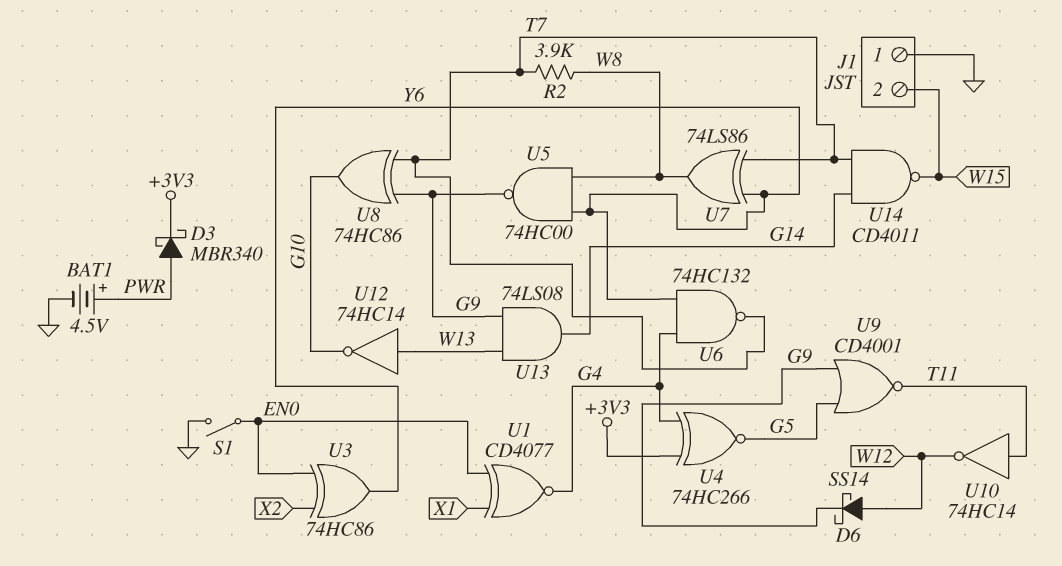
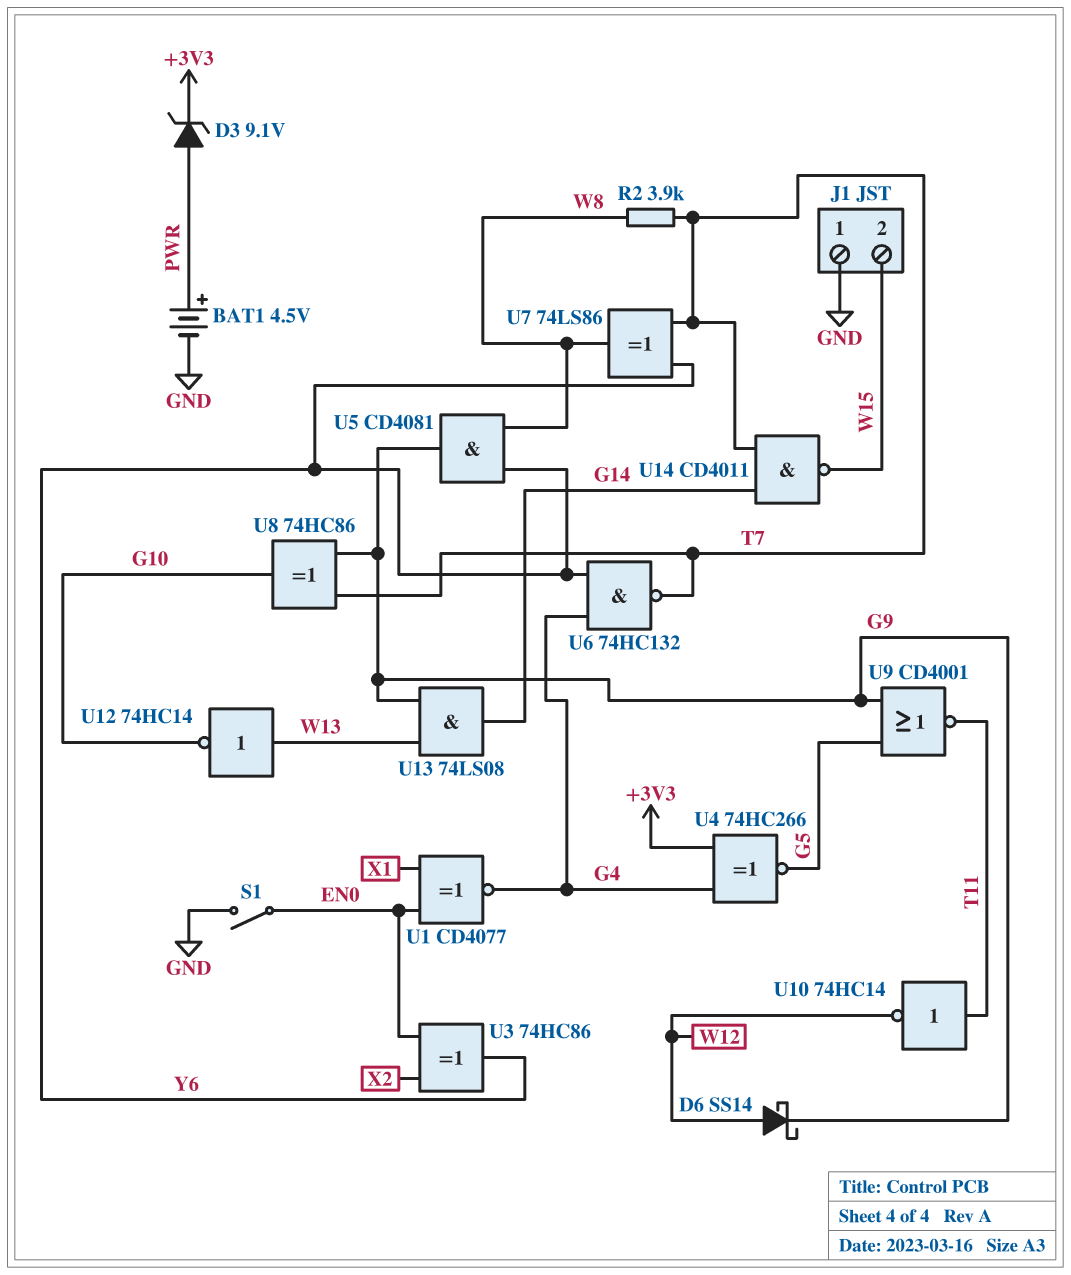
D3: schottky MBR340 (A PWR, K +3V3) -> zener 9.1V (A PWR, K +3V3)
U5: NAND 74HC00 (in W8, in Y6, out G9) -> AND CD4081 (in W8, in Y6, out G9)

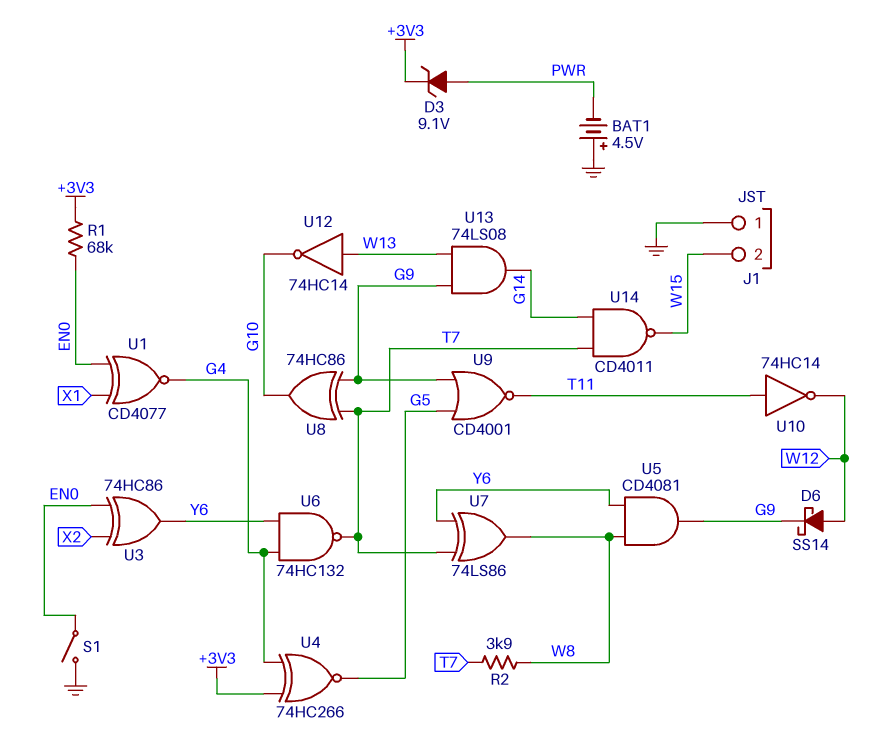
BAT1: 4.5V (plus PWR, minus GND) -> 4.5V (plus GND, minus PWR)
R1: none -> 68k (+3V3, EN0)

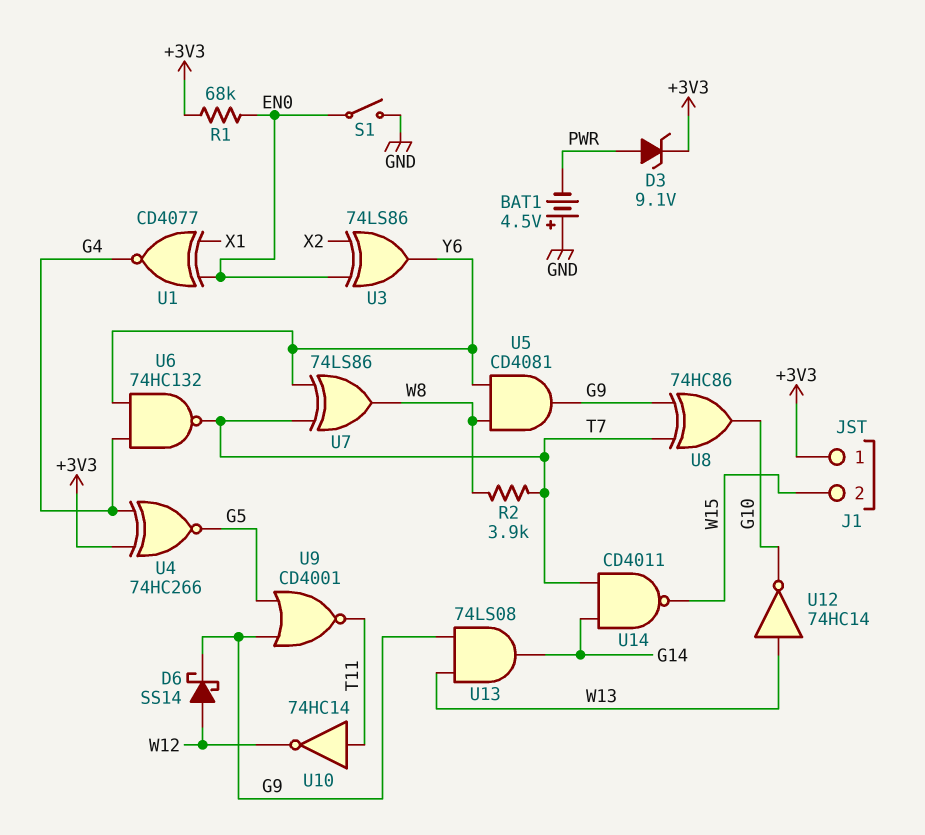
J1 pin 1: GND -> +3V3
U3: XOR 74HC86 (in EN0, in X2, out Y6) -> XOR 74LS86 (in EN0, in X2, out Y6)

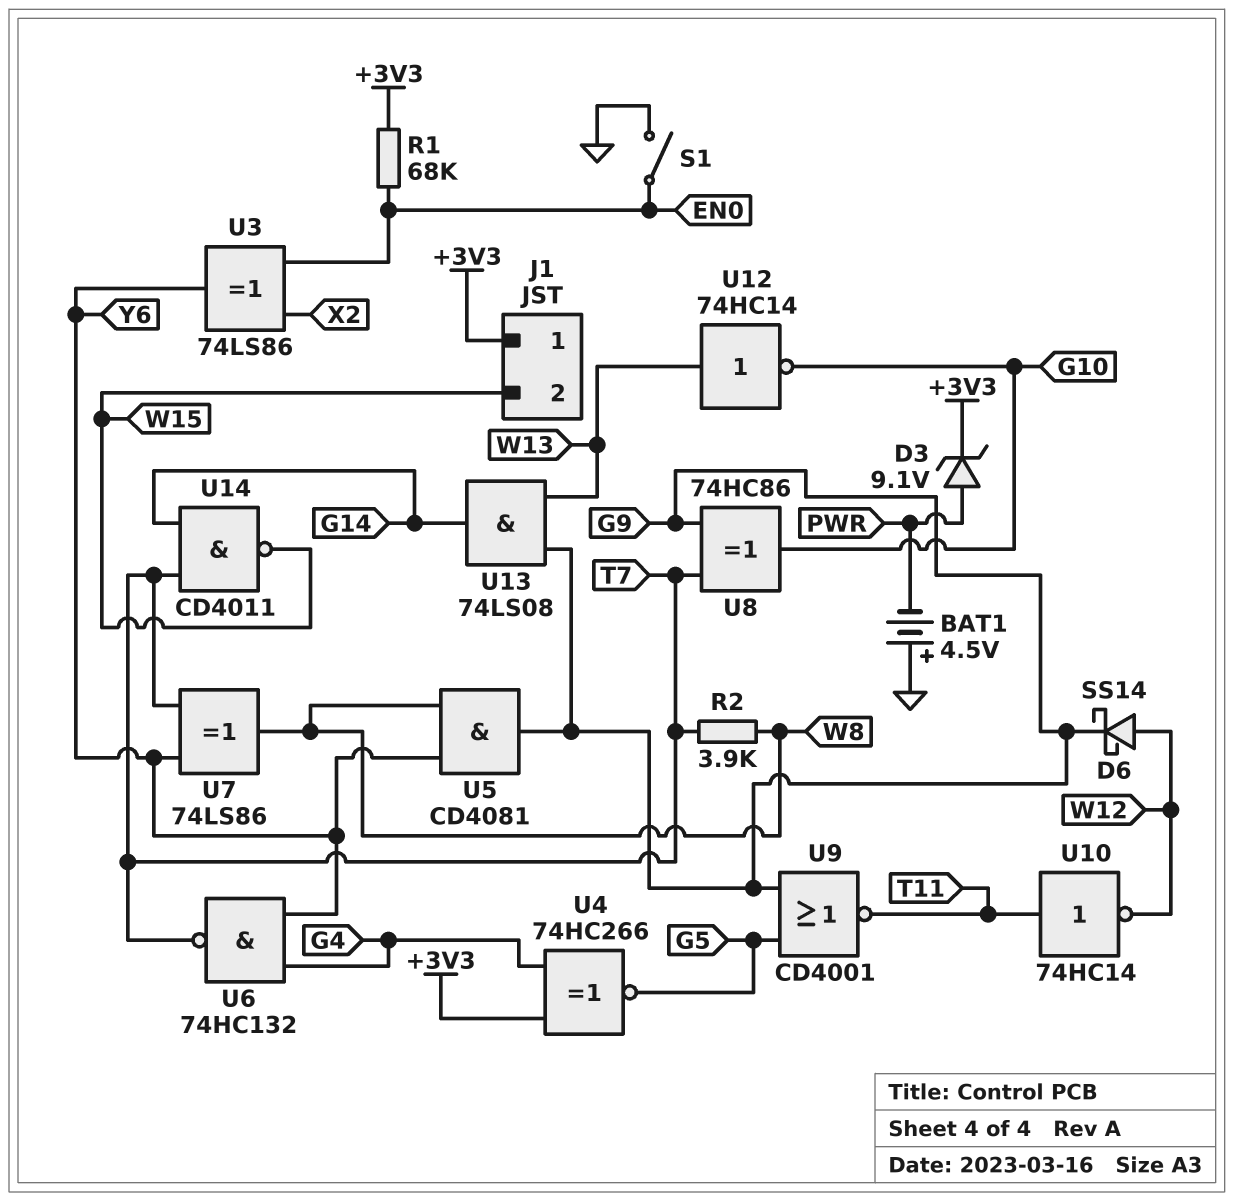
U1: XNOR CD4077 (in EN0, in X1, out G4) -> none

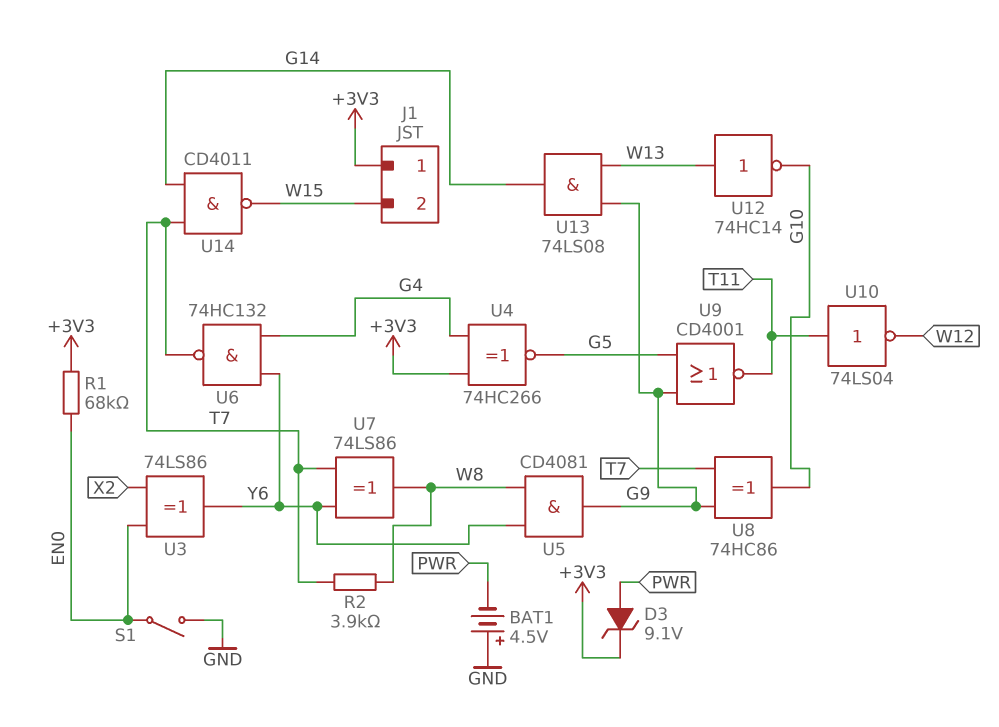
D6: schottky SS14 (A W12, K G9) -> none
U10: NOT 74HC14 (in T11, out W12) -> NOT 74LS04 (in T11, out W12)

